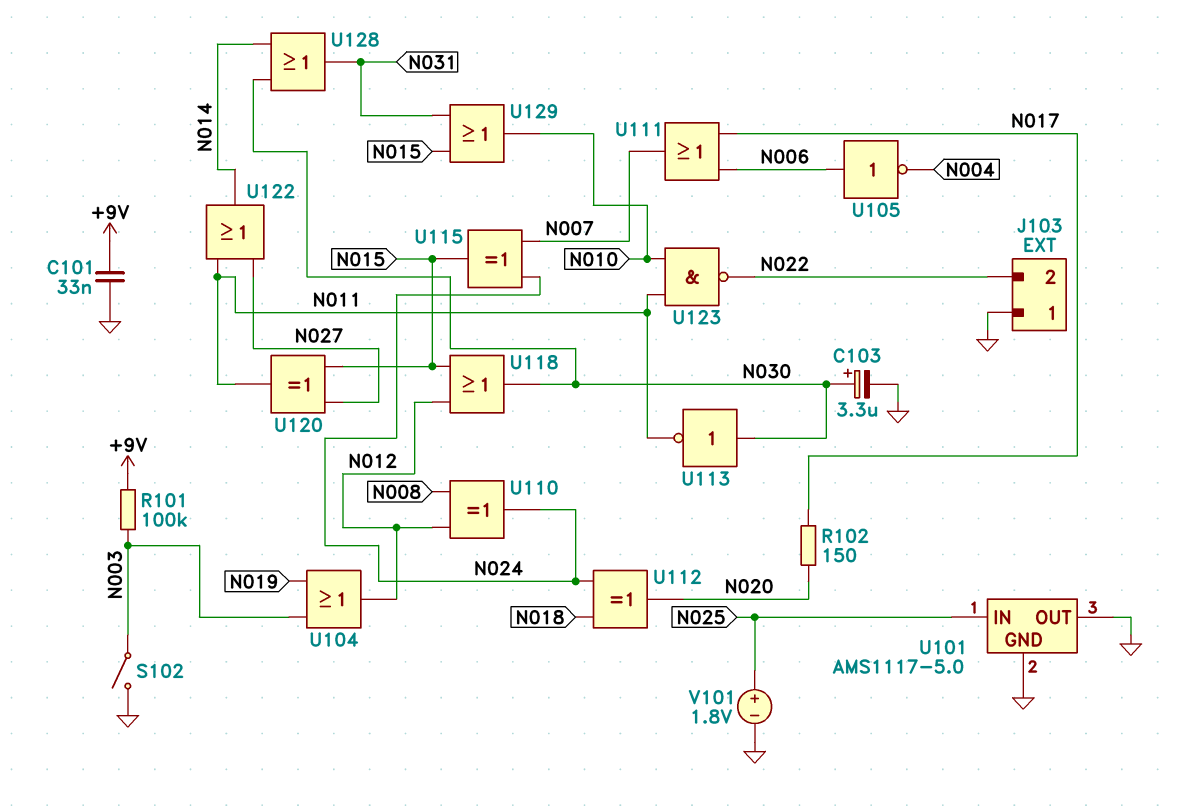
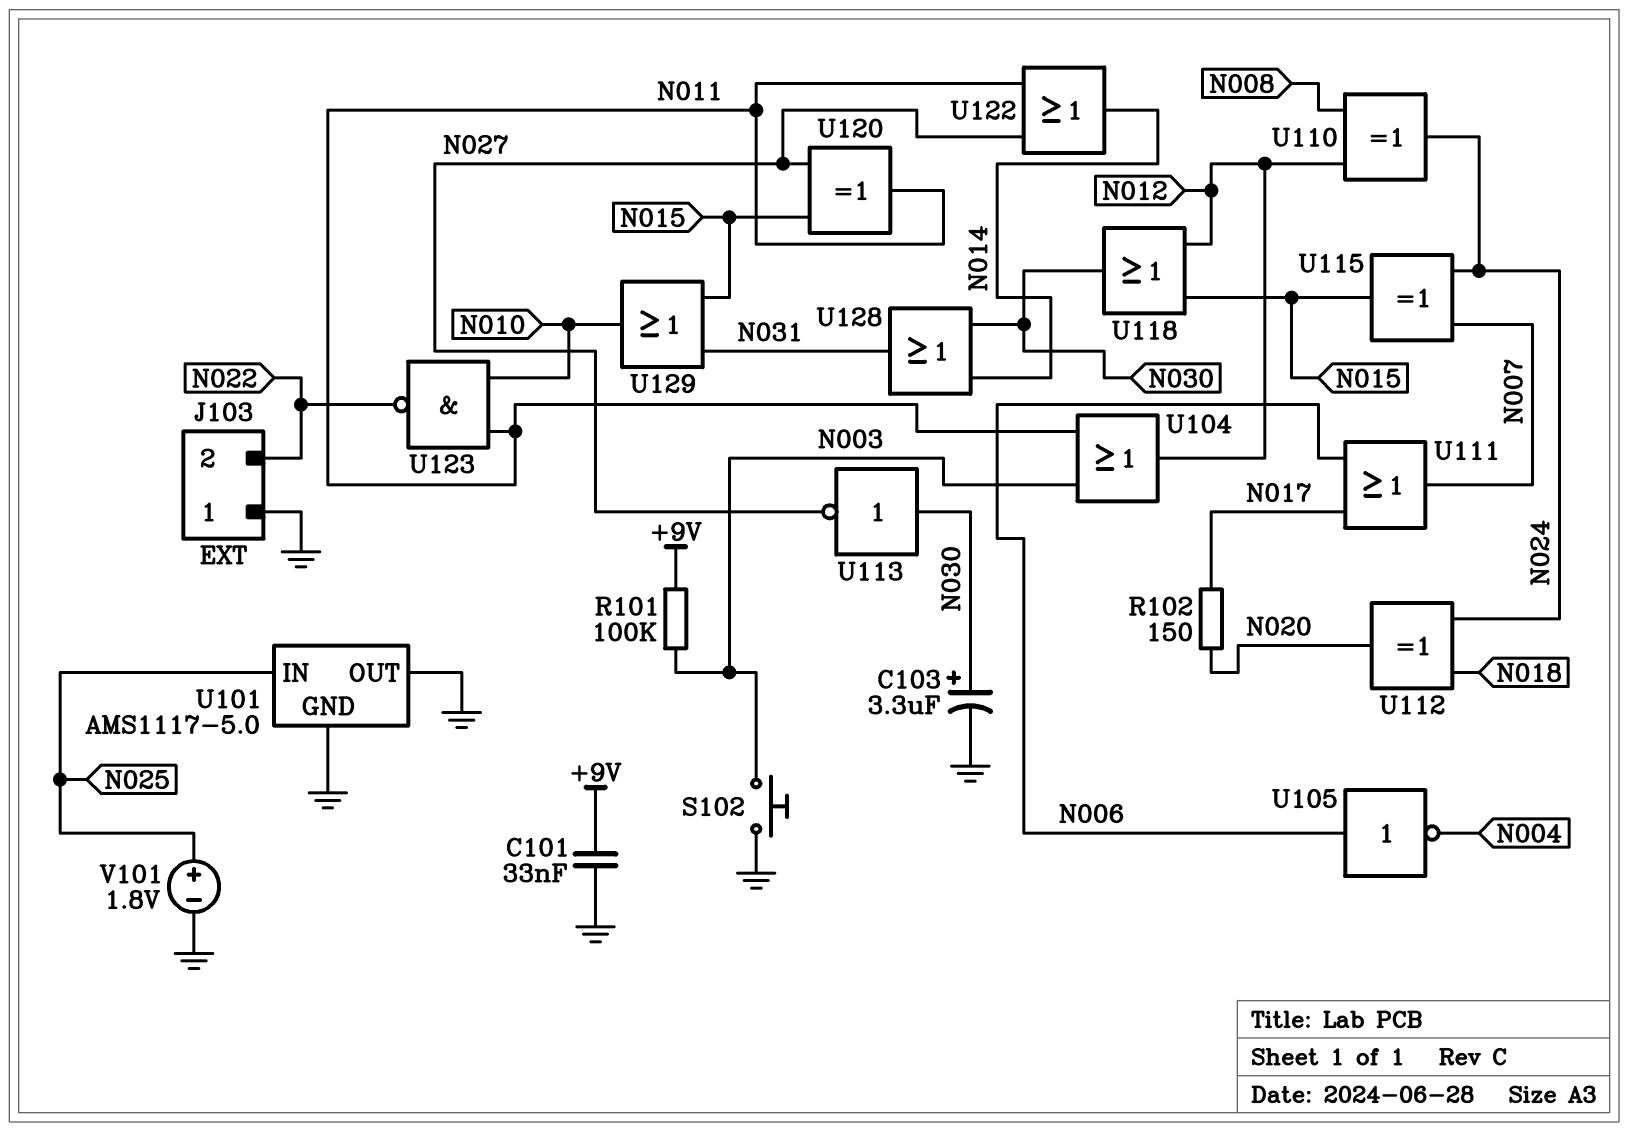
S102: switch (GND, N003) -> button (GND, N003)
U104: OR (in N003, in N019, out N012) -> OR (in N003, in N011, out N012)
U113: NOT (in N030, out N011) -> NOT (in N030, out N027)

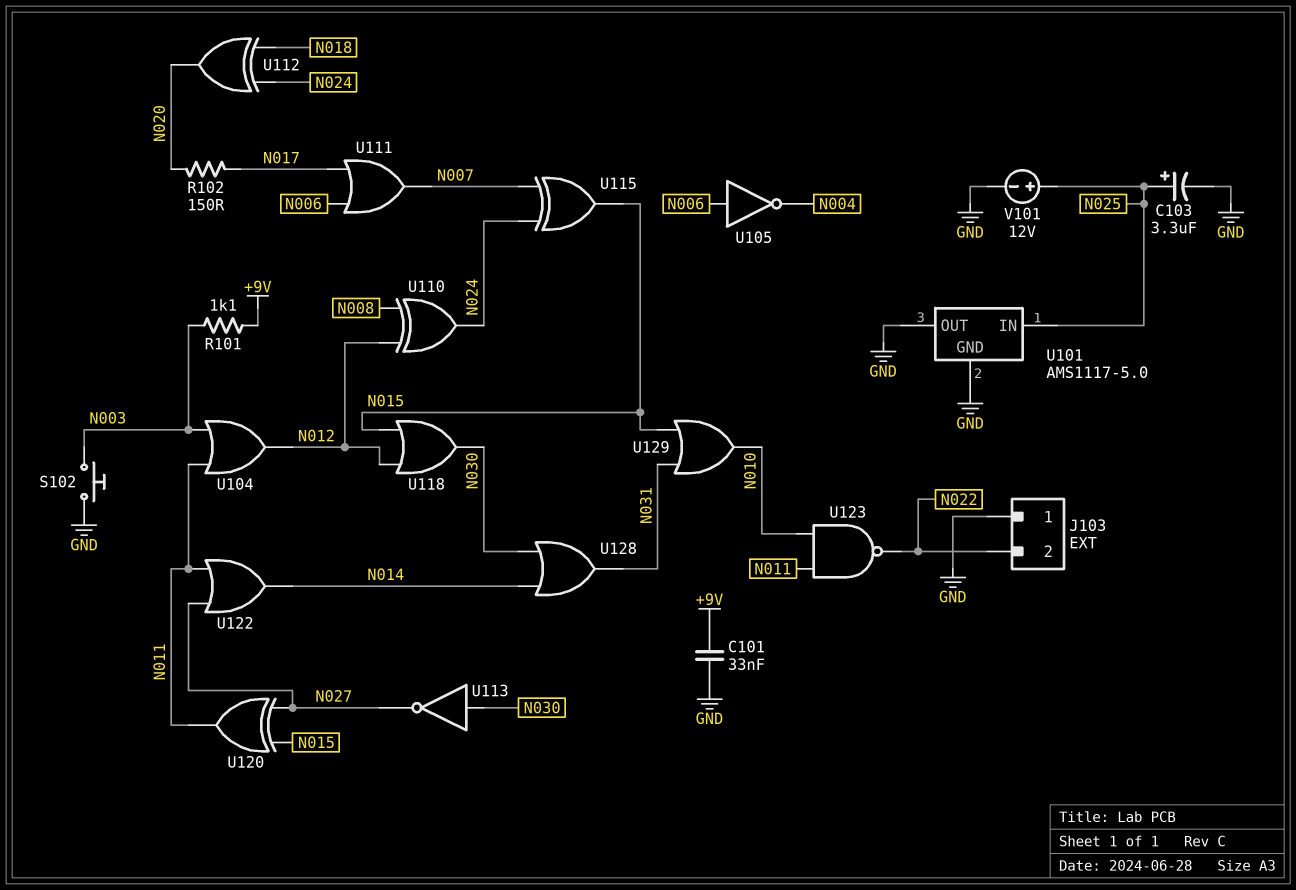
C103: 3.3uF (plus N030, minus GND) -> 3.3uF (plus N025, minus GND)
R101: 100k (+9V, N003) -> 1.1k (+9V, N003)
V101: 1.8V (plus N025, minus GND) -> 12V (plus N025, minus GND)

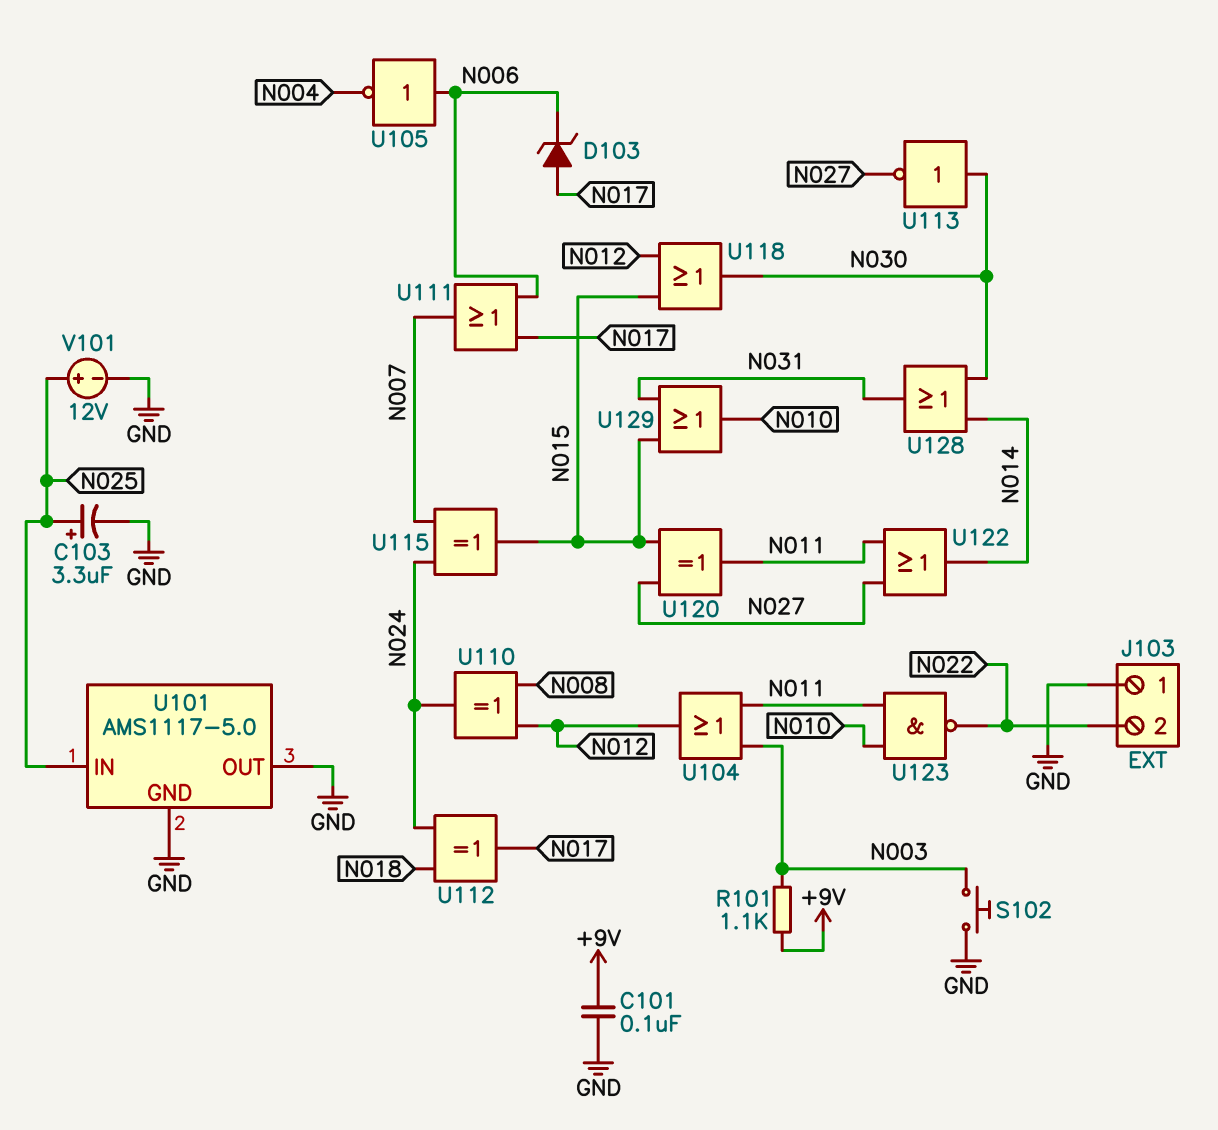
C101: 33nF (+9V, GND) -> 100nF (+9V, GND)
D103: none -> zener (A N017, K N006)
R102: 150 (N017, N020) -> none
U112: XOR (in N018, in N024, out N020) -> XOR (in N018, in N024, out N017)

